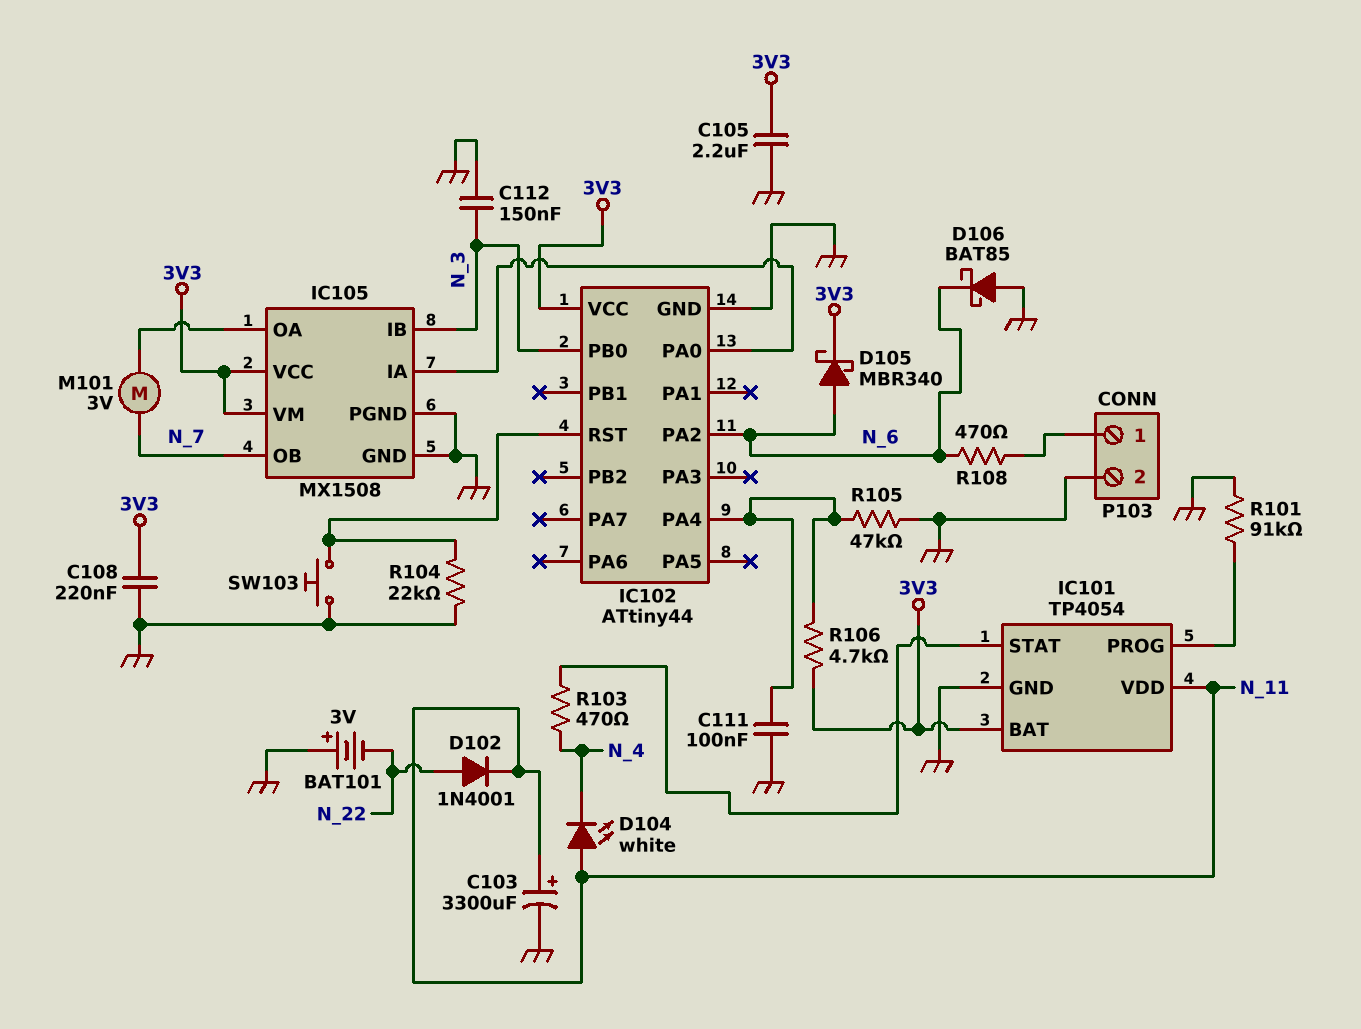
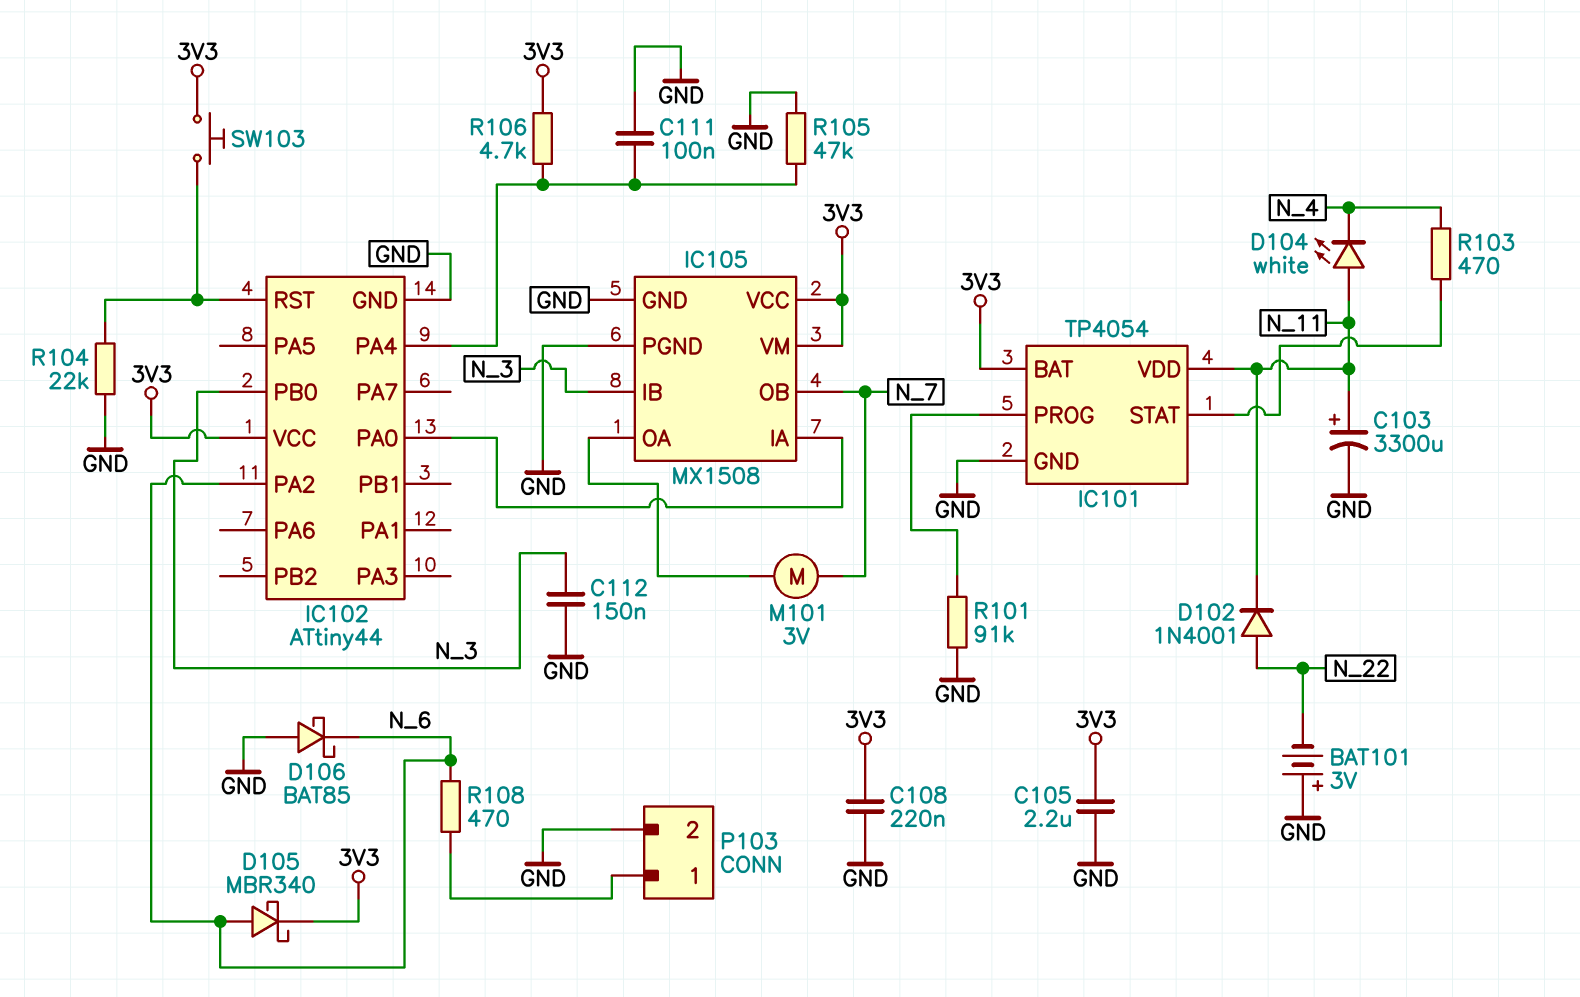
SW103: button (GND, IC102/RST) -> button (3V3, IC102/RST)

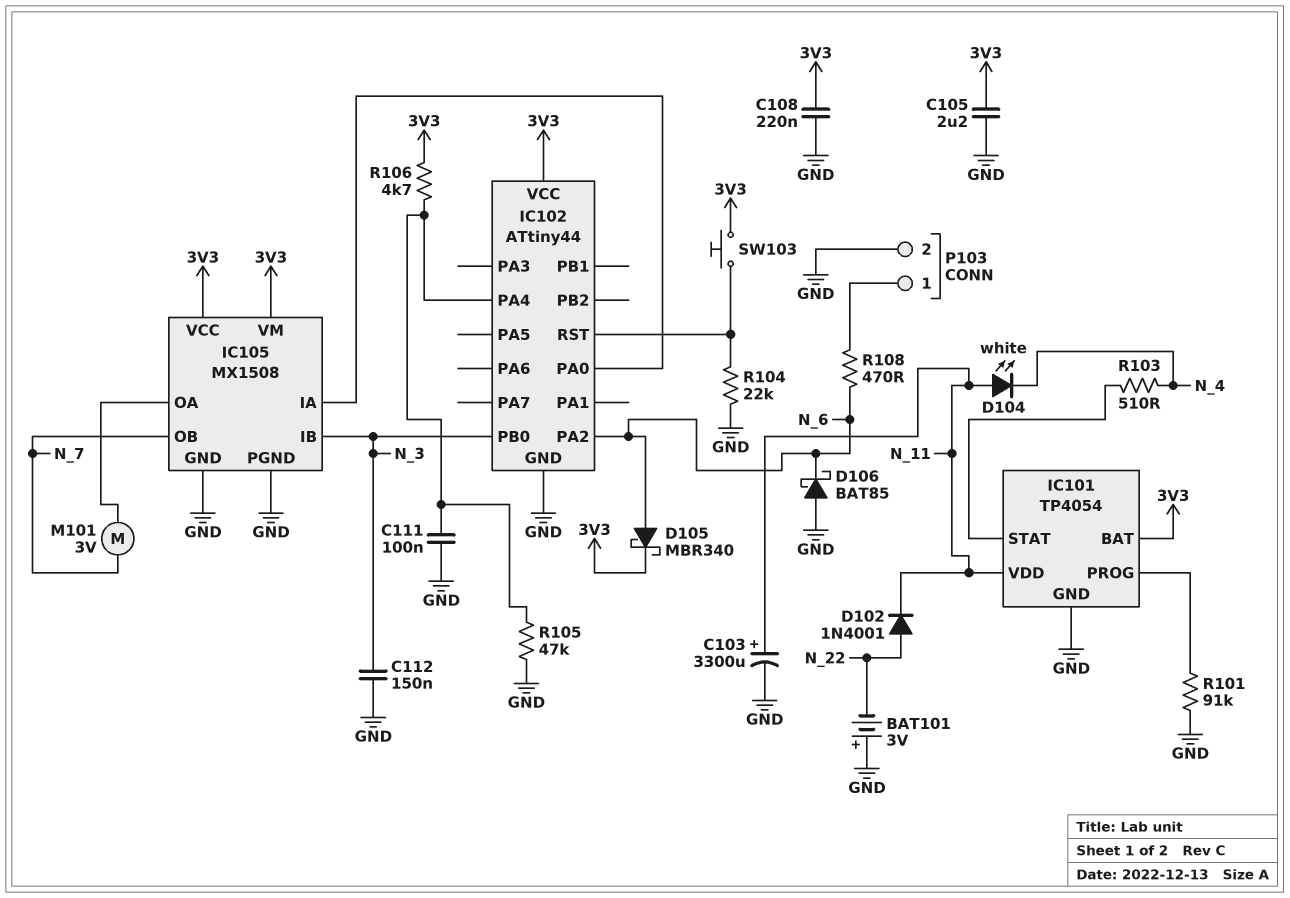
R103: 470 (IC101/STAT, N_4) -> 510 (IC101/STAT, N_4)

